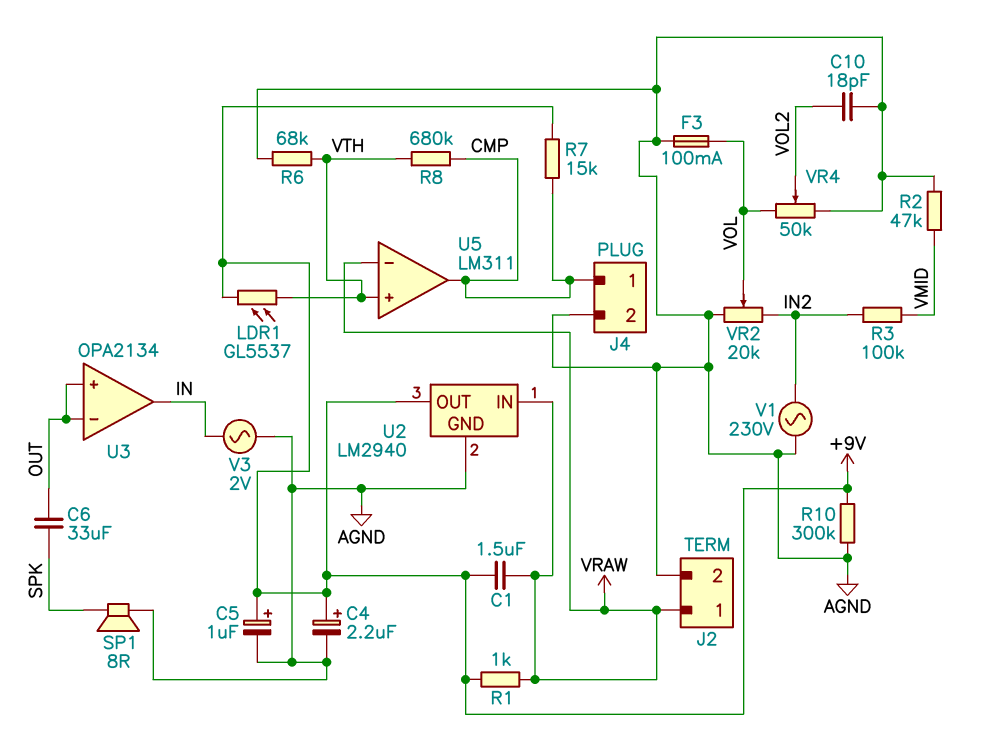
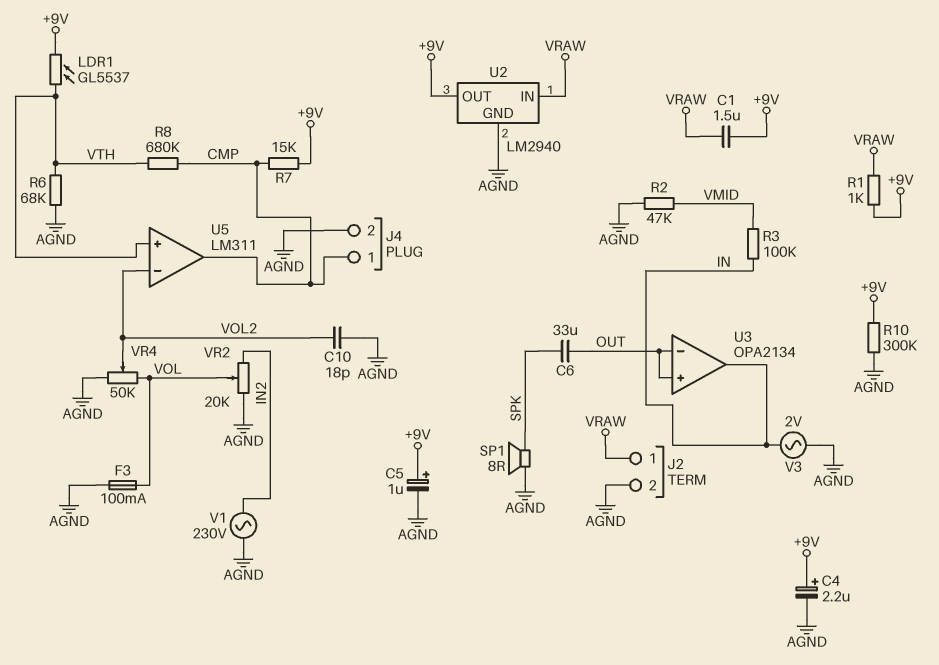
R3: 100k (IN2, VMID) -> 100k (IN, VMID)
U5 pin in-: VRAW -> VOL2

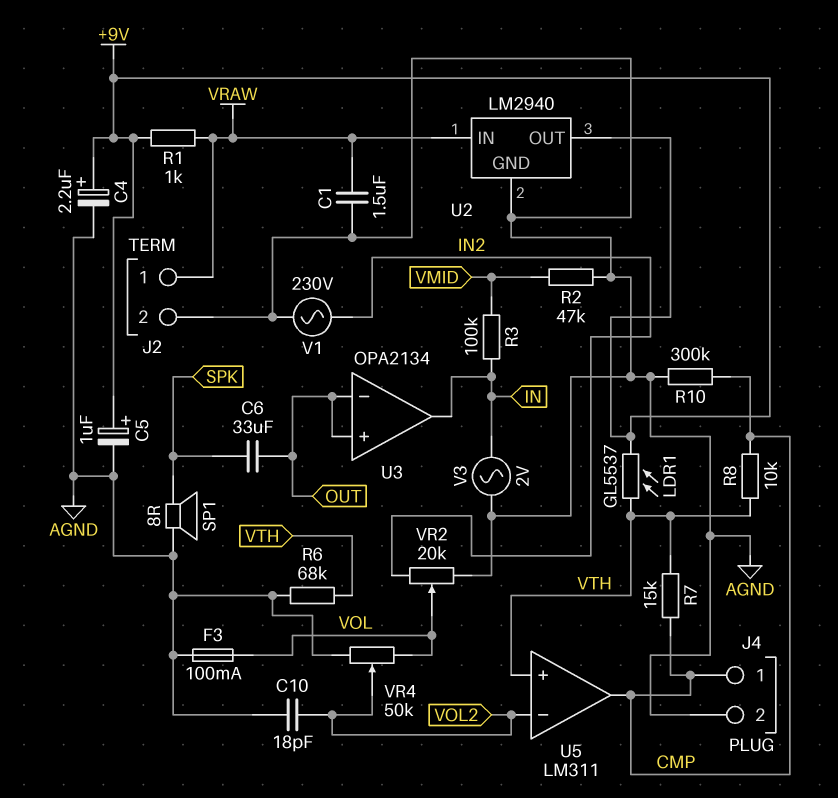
C1: 1.5uF (+9V, VRAW) -> 1.5uF (AGND, VRAW)
R7: 15k (+9V, CMP) -> 15k (CMP, VTH)
R8: 680k (CMP, VTH) -> 10k (CMP, VTH)
R10: 300k (+9V, AGND) -> 300k (AGND, CMP)

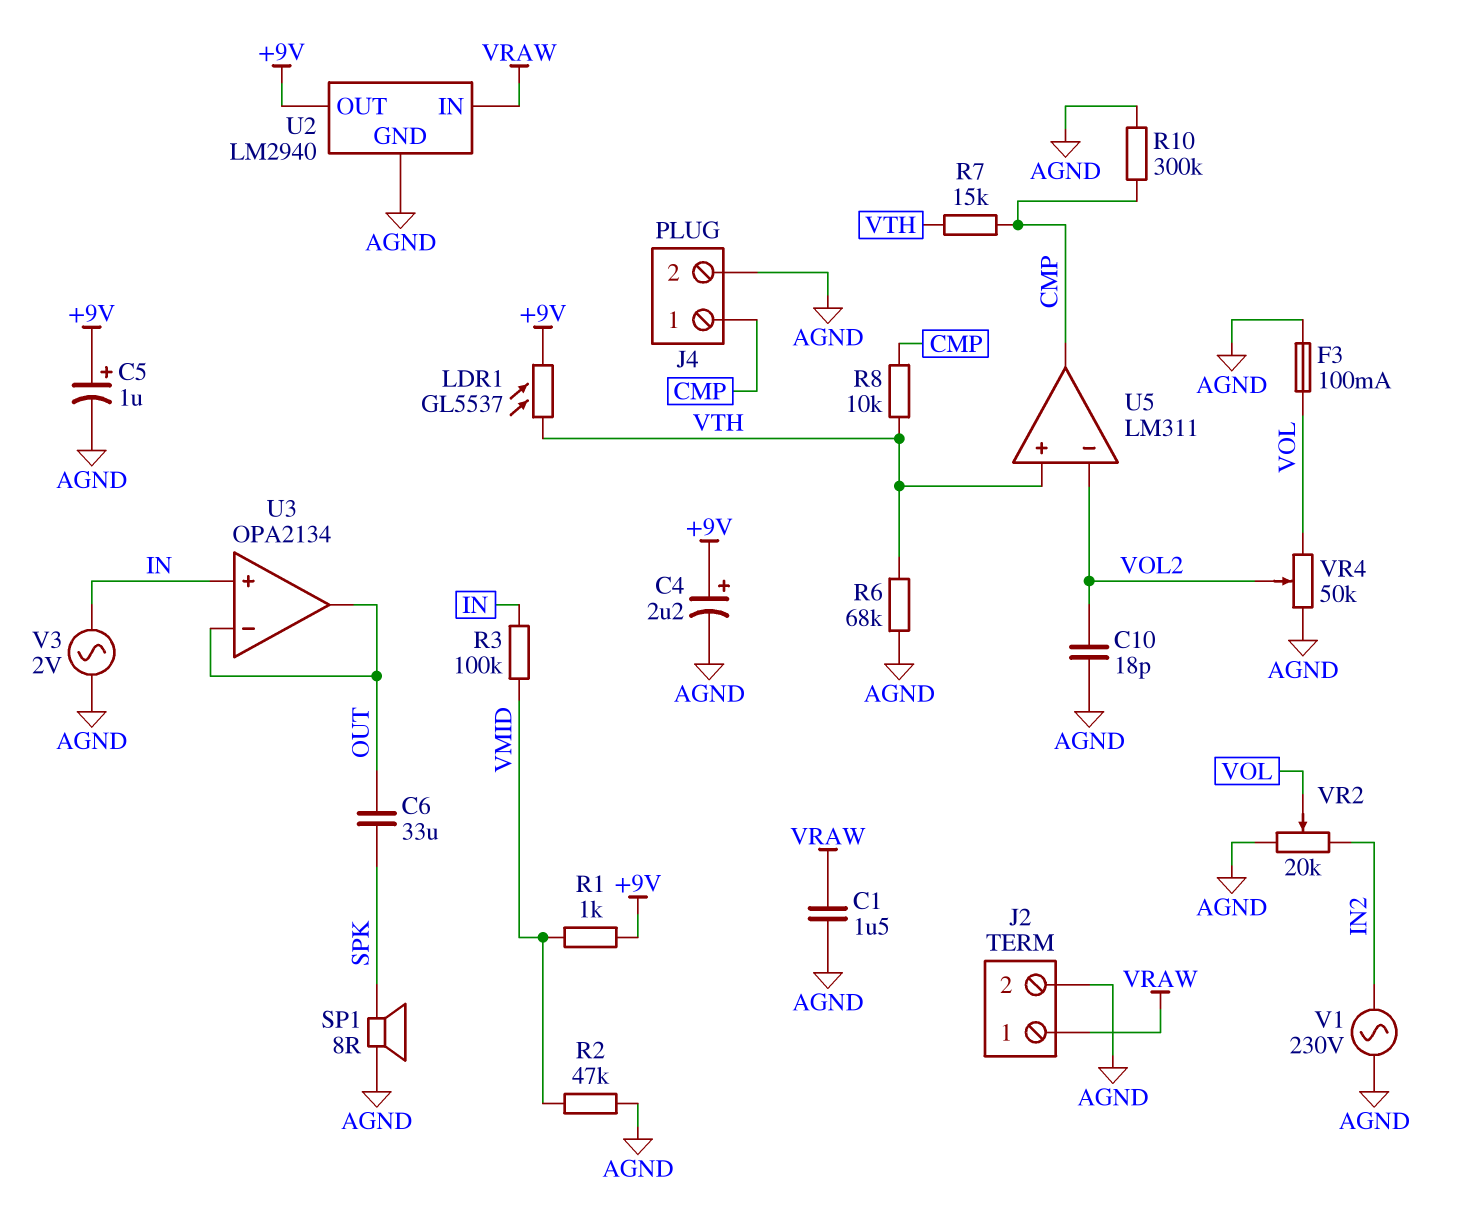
R1: 1k (+9V, VRAW) -> 1k (+9V, VMID)
U3 pin in+: OUT -> IN
U3 pin out: IN -> OUT

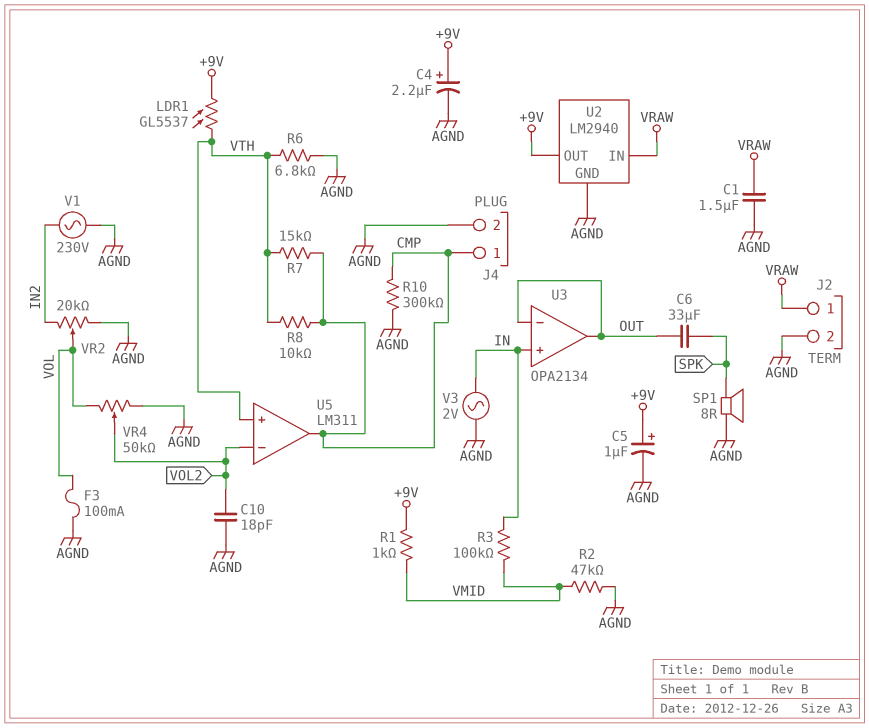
R6: 68k (AGND, VTH) -> 6.8k (AGND, VTH)

